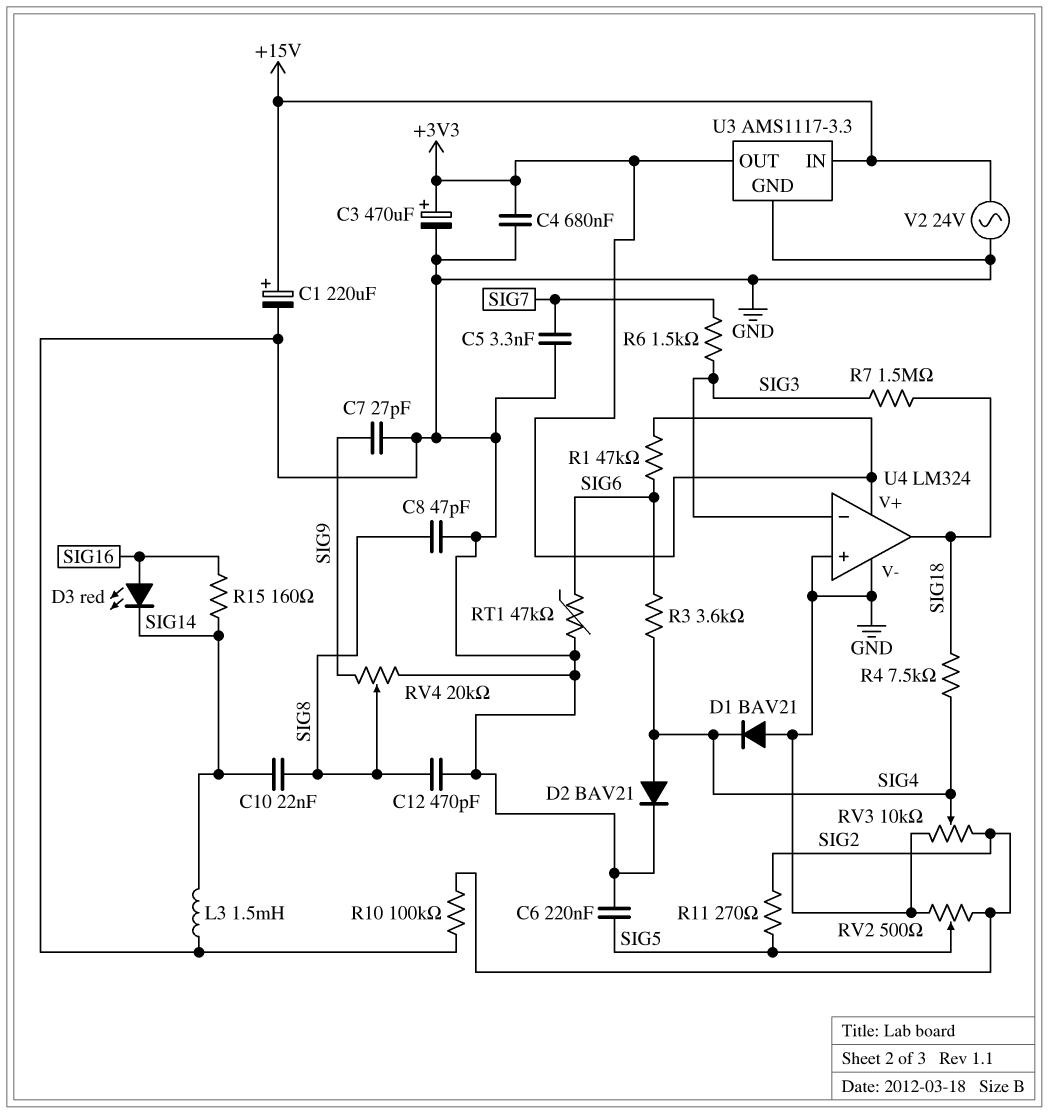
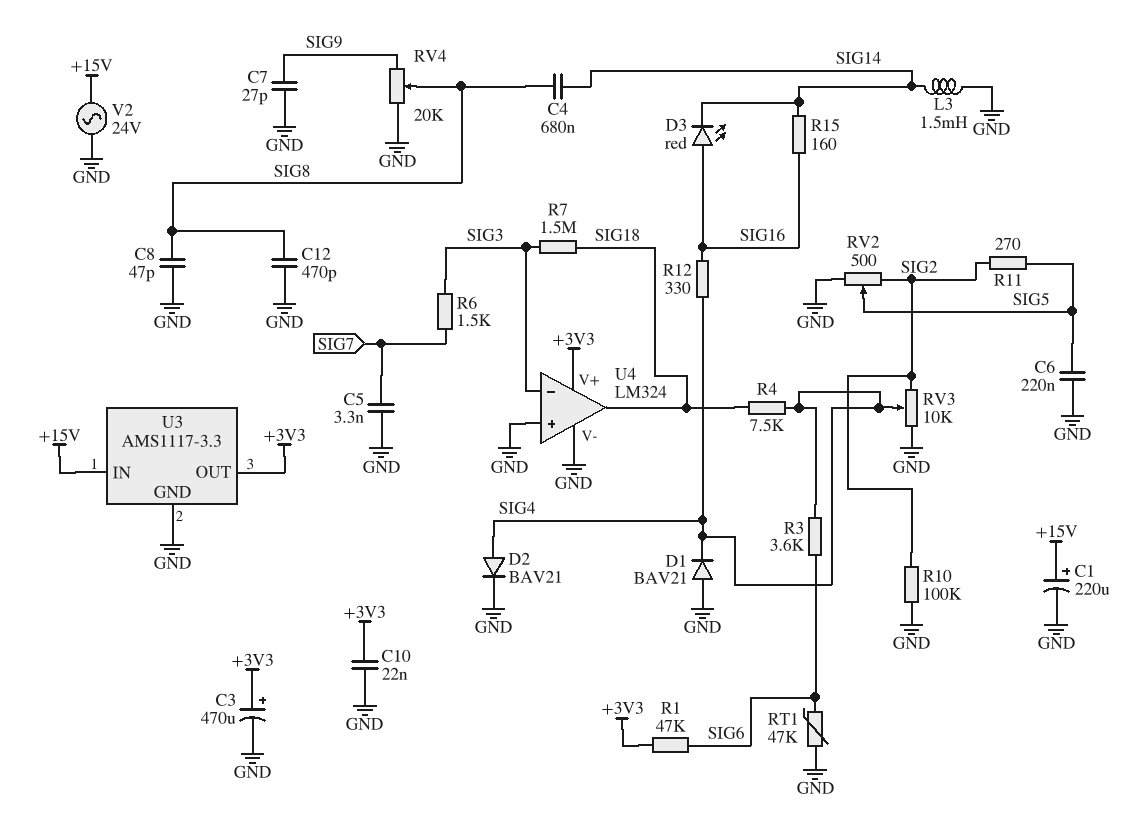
C4: 680nF (+3V3, GND) -> 680nF (SIG8, SIG14)
C10: 22nF (SIG8, SIG14) -> 22nF (+3V3, GND)
R12: none -> 330 (SIG4, SIG16)

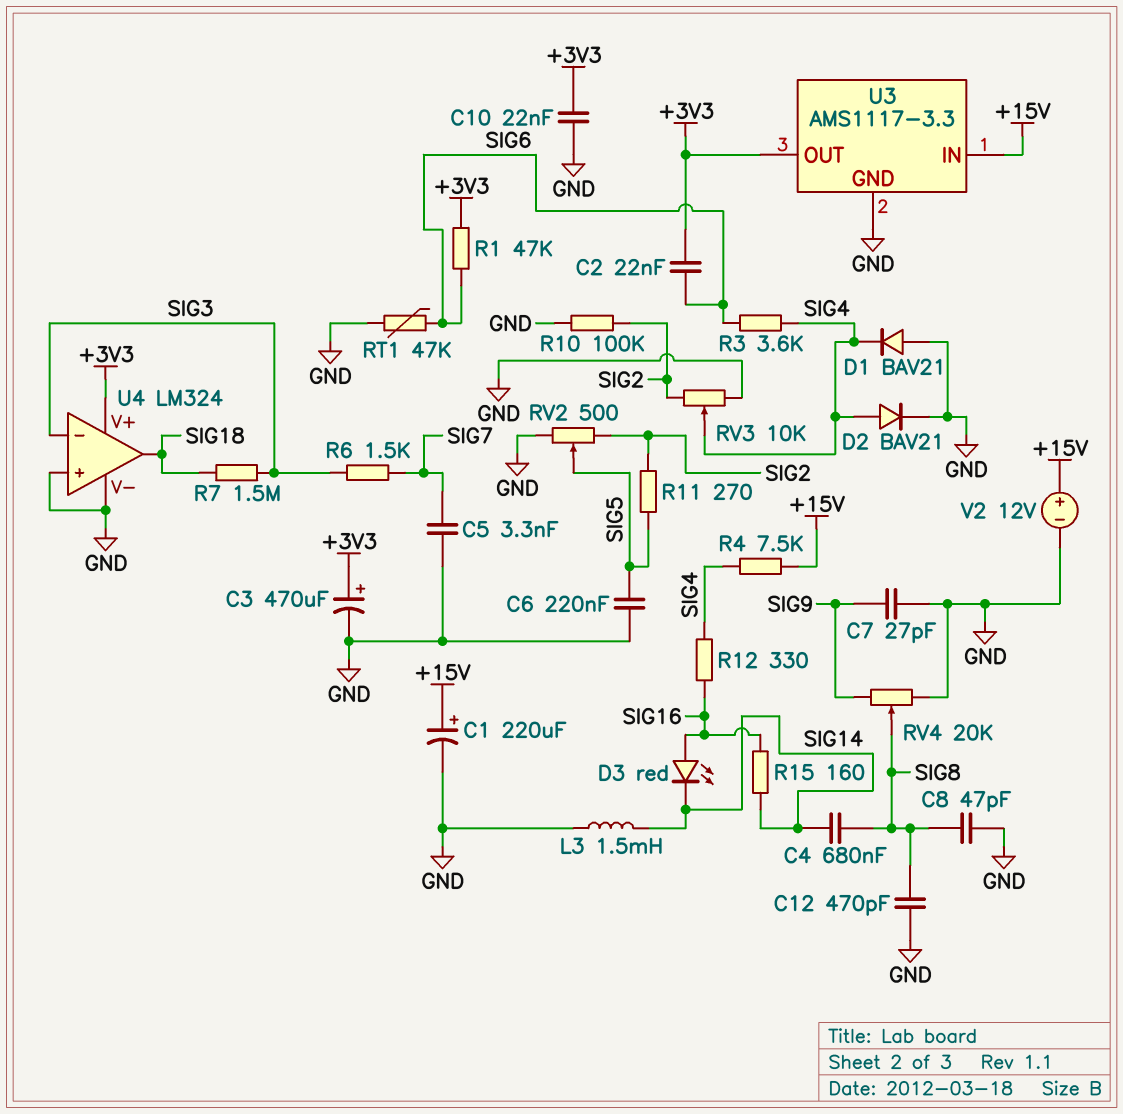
C2: none -> 22nF (+3V3, SIG6)
R4: 7.5k (SIG4, SIG18) -> 7.5k (+15V, SIG4)
V2: AC 24V (+15V, GND) -> 12V (plus +15V, minus GND)

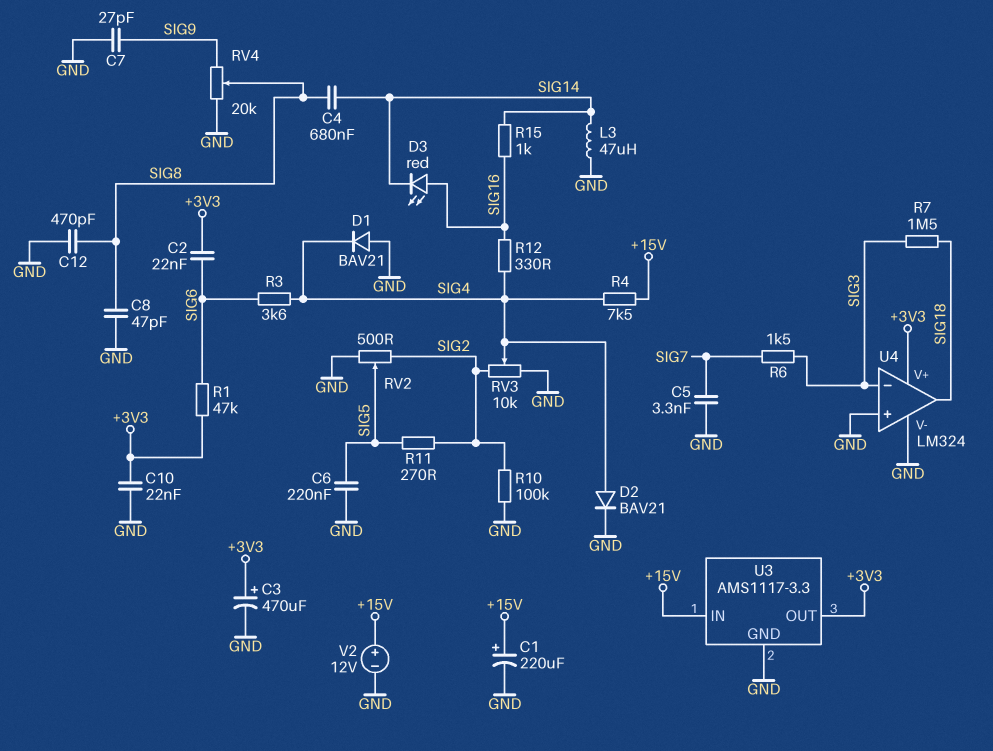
L3: 1.5mH (GND, SIG14) -> 47uH (GND, SIG14)
R15: 160 (SIG14, SIG16) -> 1k (SIG14, SIG16)
RT1: 47k (GND, SIG6) -> none

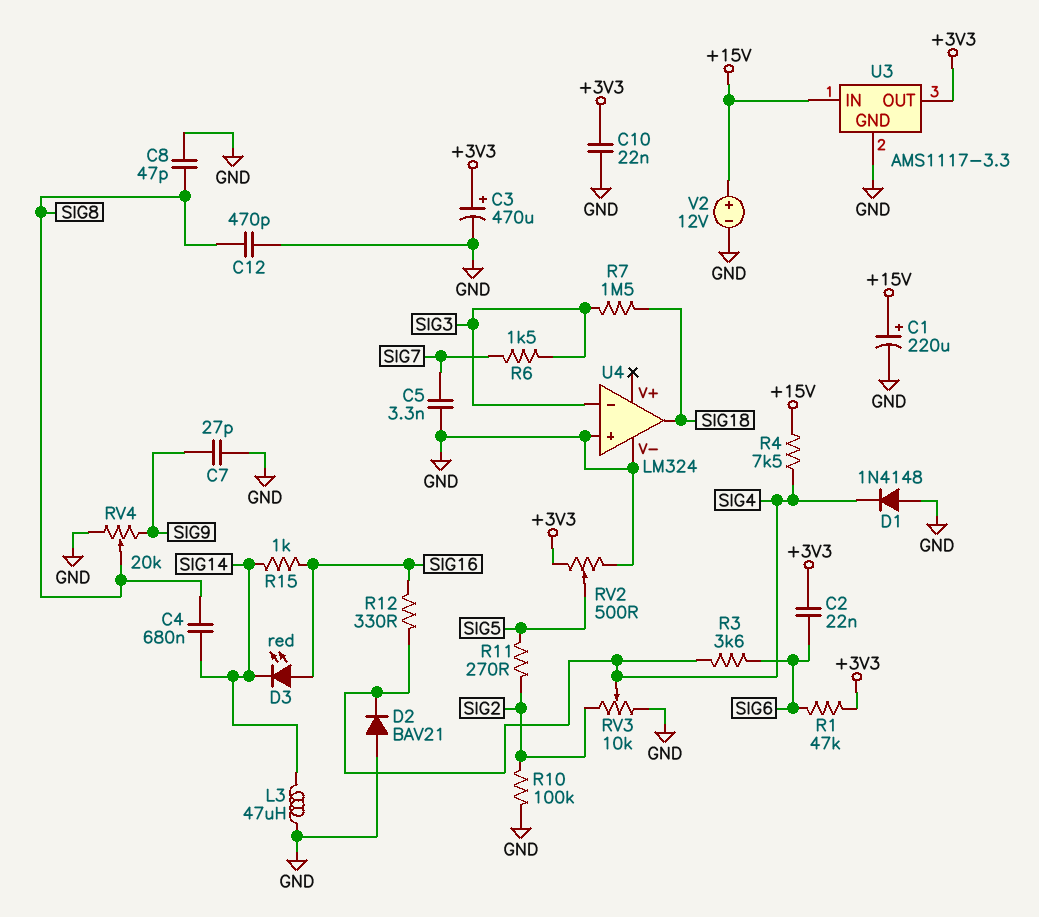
C6: 220nF (GND, SIG5) -> none
D1: diode BAV21 (A GND, K SIG4) -> diode 1N4148 (A GND, K SIG4)
D2: diode BAV21 (A SIG4, K GND) -> diode BAV21 (A GND, K SIG4)
RV2: 500 (GND, SIG2, wiper SIG5) -> 500 (+3V3, GND, wiper SIG5)
U4 pin V+: +3V3 -> none

